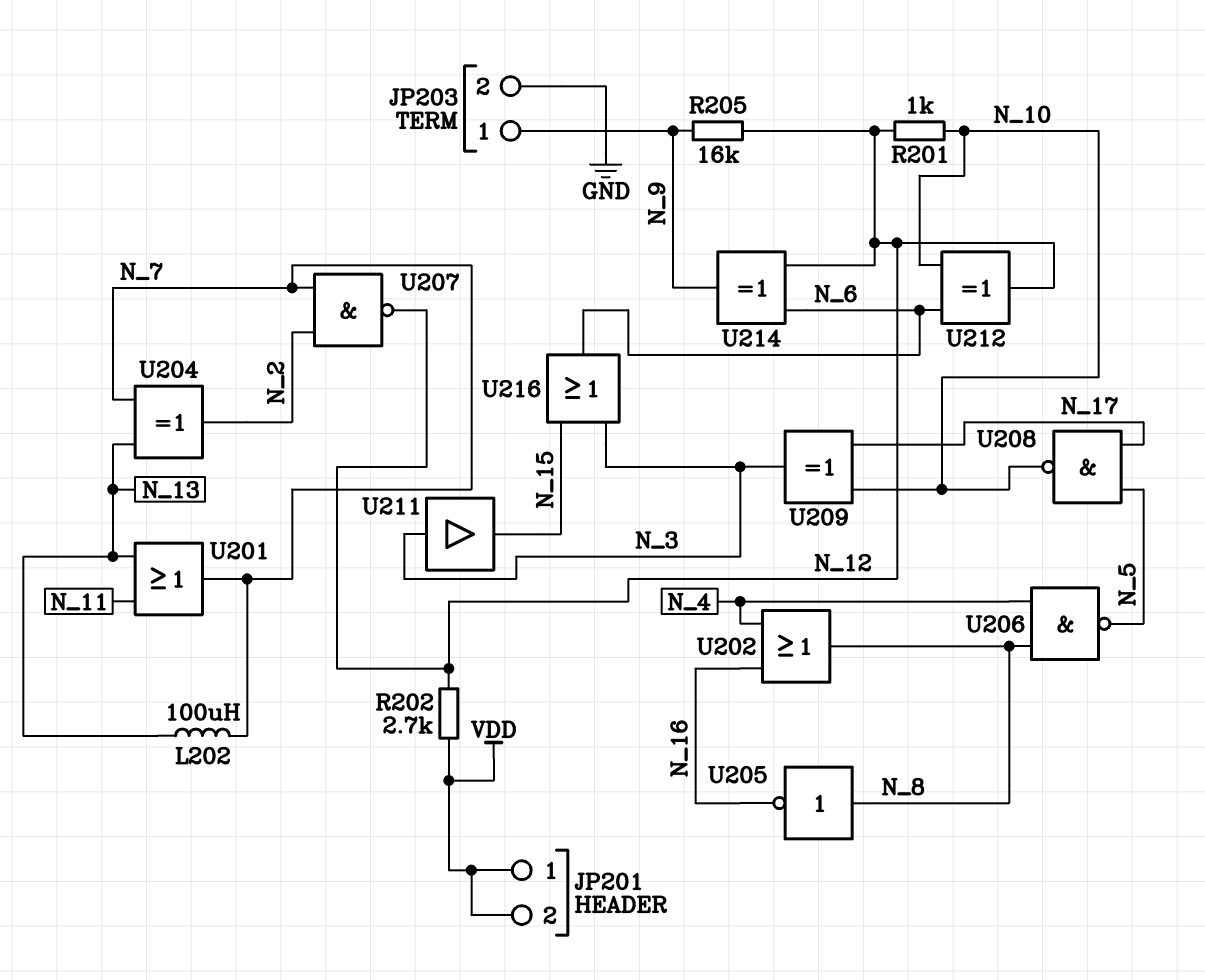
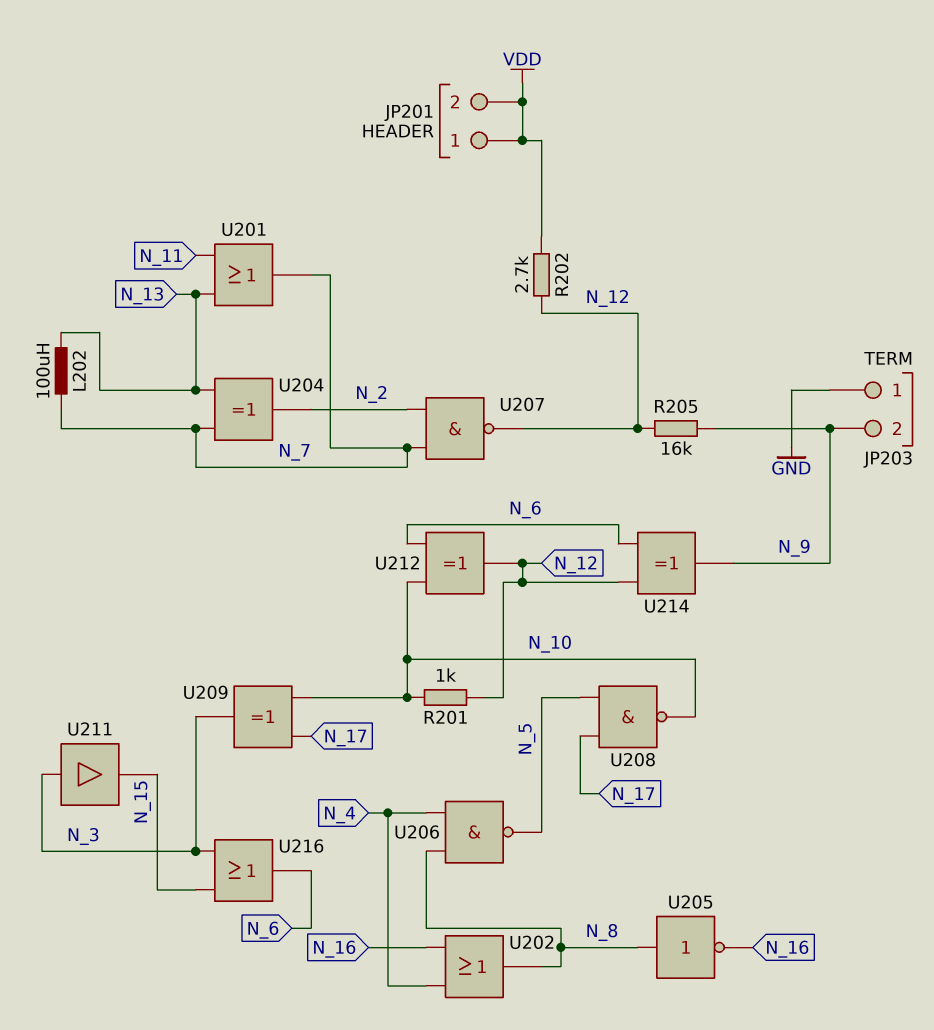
JP203 pin 1: N_9 -> GND
JP203 pin 2: GND -> N_9

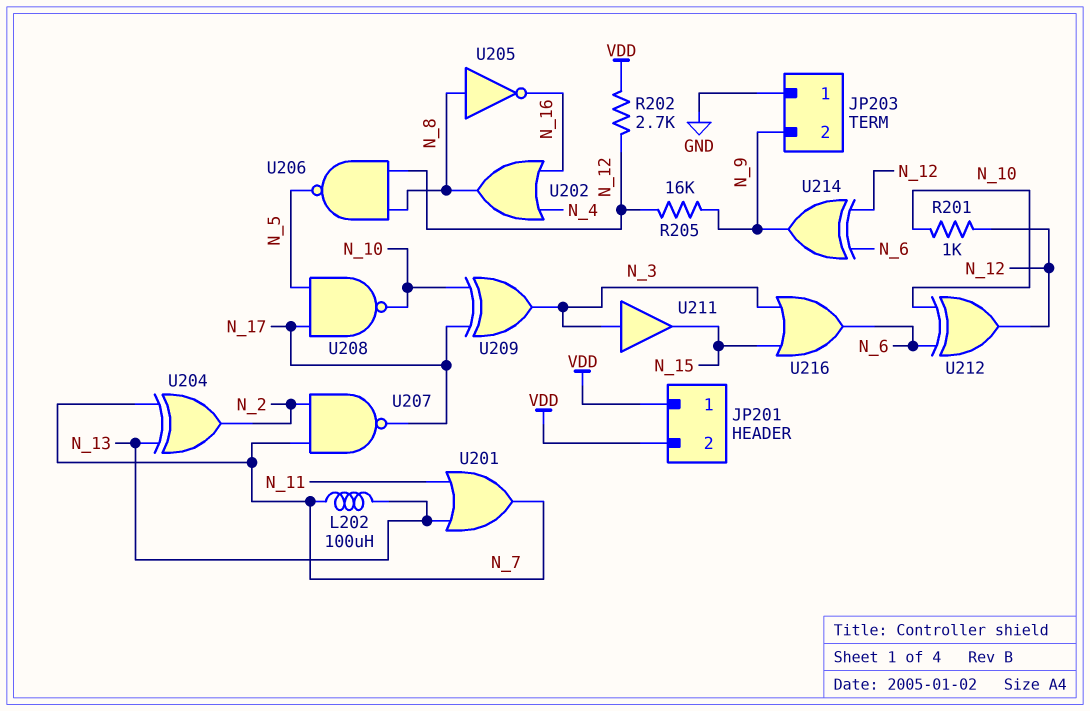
U206: NAND (in N_4, in N_8, out N_5) -> NAND (in N_8, in N_12, out N_5)
U207: NAND (in N_2, in N_7, out N_12) -> NAND (in N_2, in N_7, out N_17)

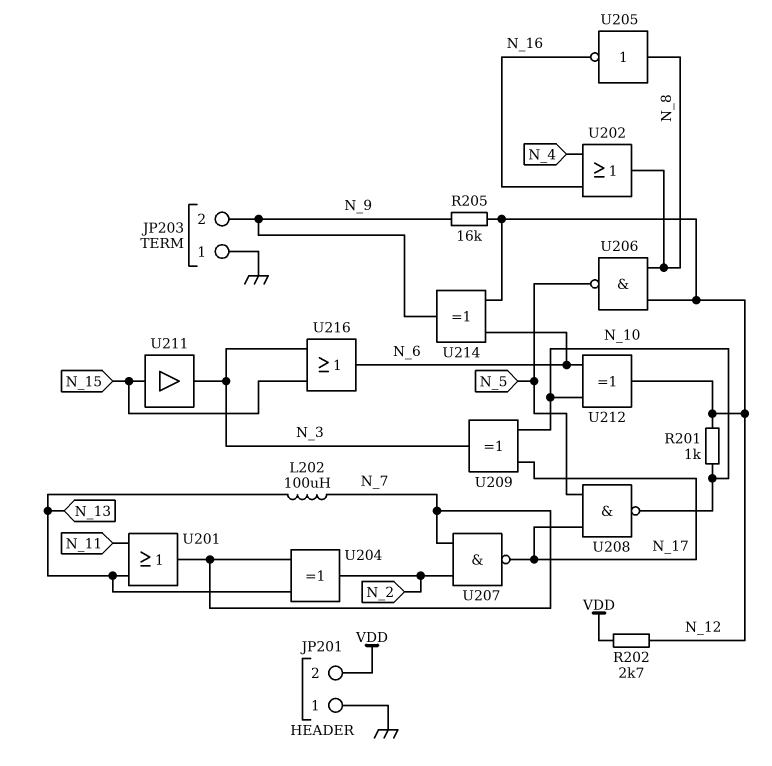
JP201 pin 1: VDD -> GND
U211: buffer (in N_3, out N_15) -> buffer (in N_15, out N_3)

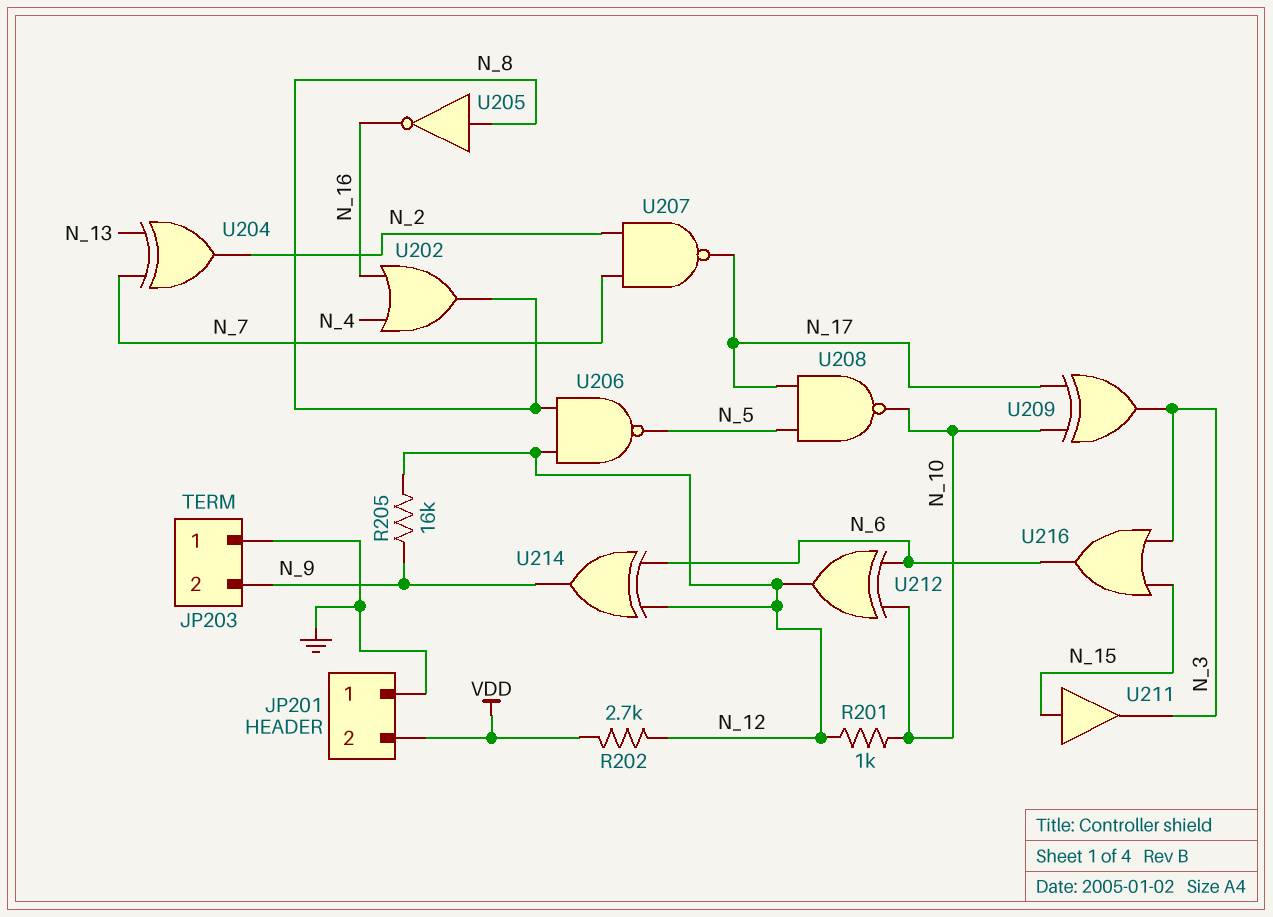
L202: 100uH (N_7, N_13) -> none
U201: OR (in N_11, in N_13, out N_7) -> none

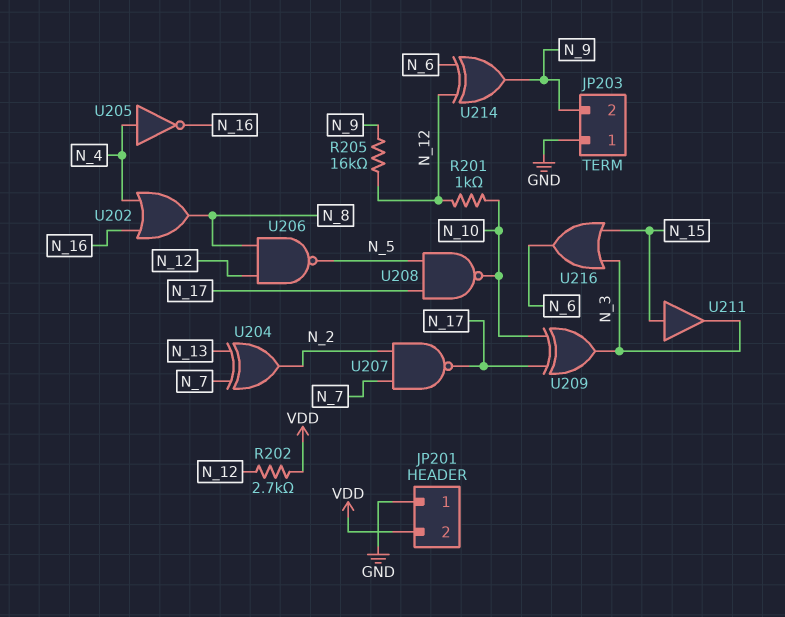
U205: NOT (in N_8, out N_16) -> NOT (in N_4, out N_16)
U212: XOR (in N_6, in N_10, out N_12) -> none

